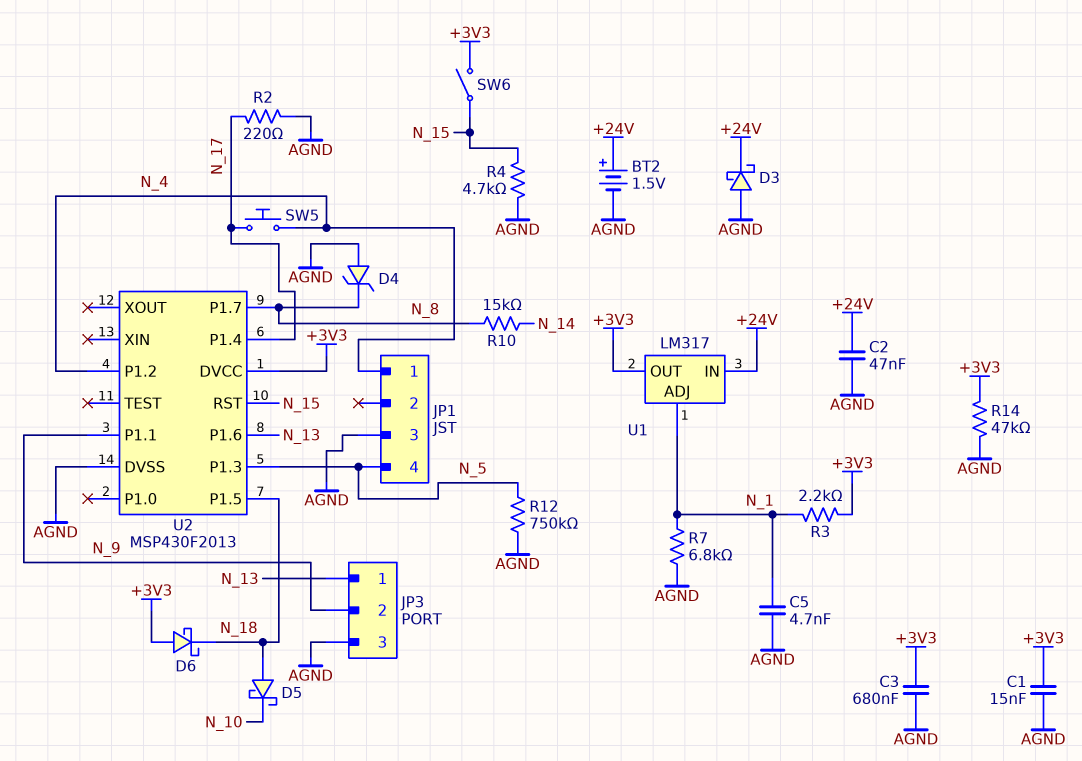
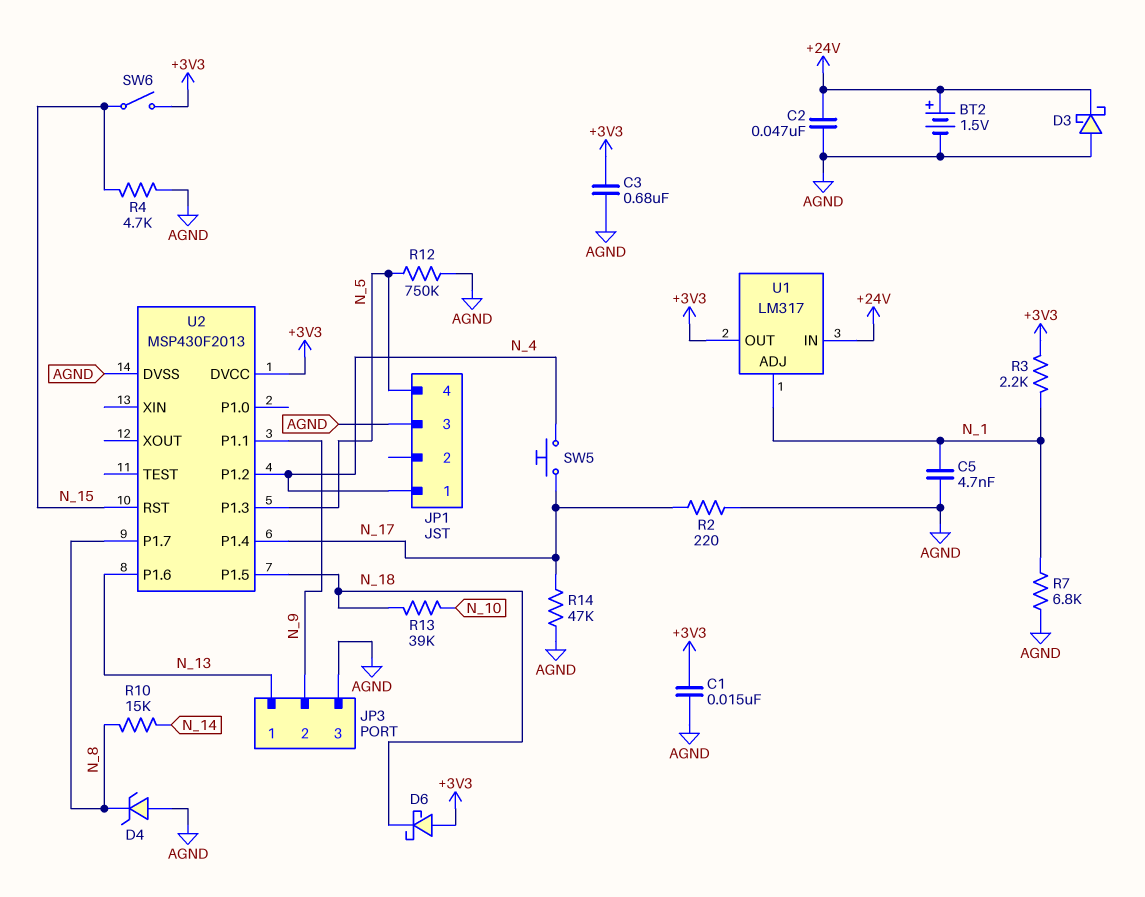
D5: schottky (A N_18, K N_10) -> none
R13: none -> 39k (N_10, N_18)
R14: 47k (+3V3, AGND) -> 47k (AGND, N_17)

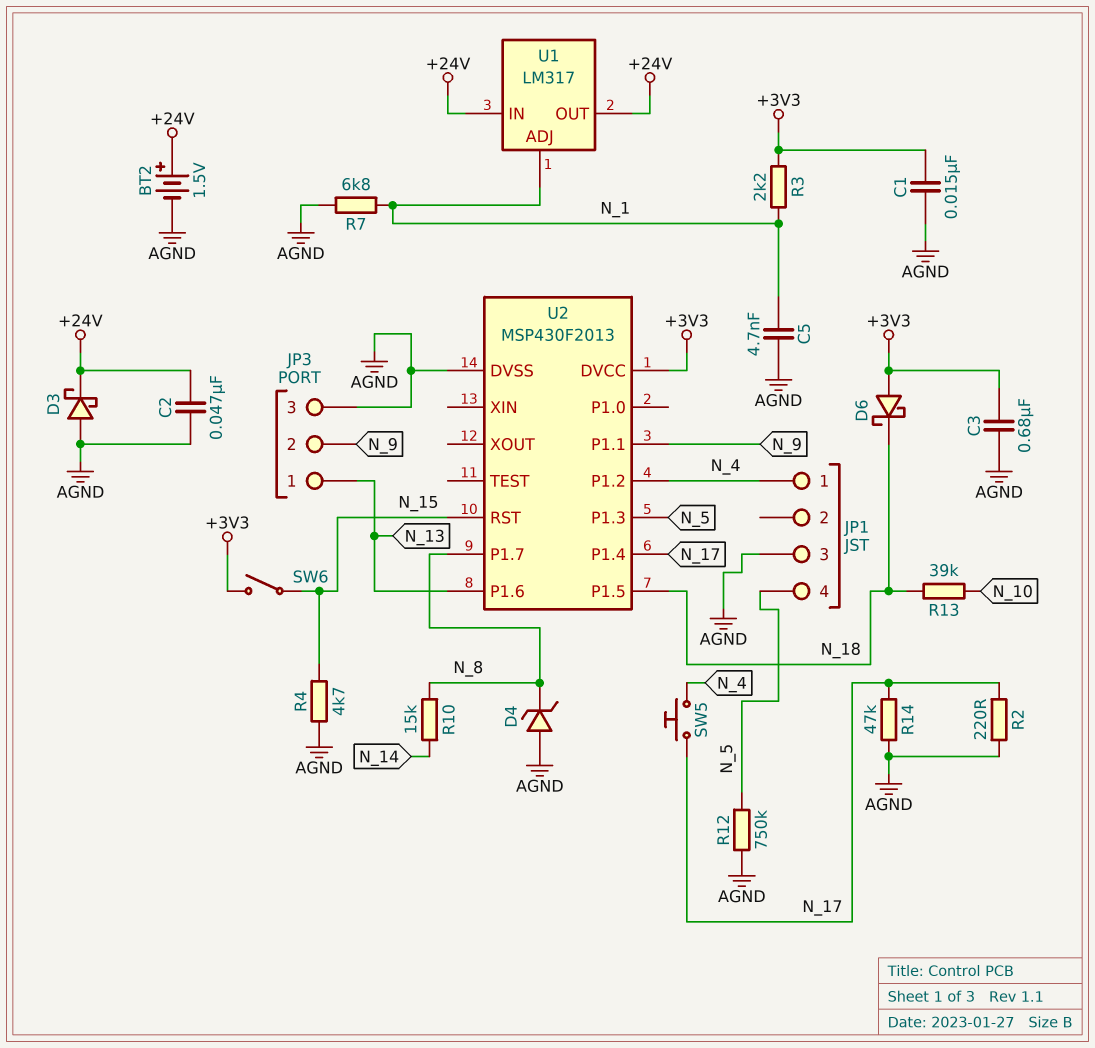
U1 pin OUT: +3V3 -> +24V

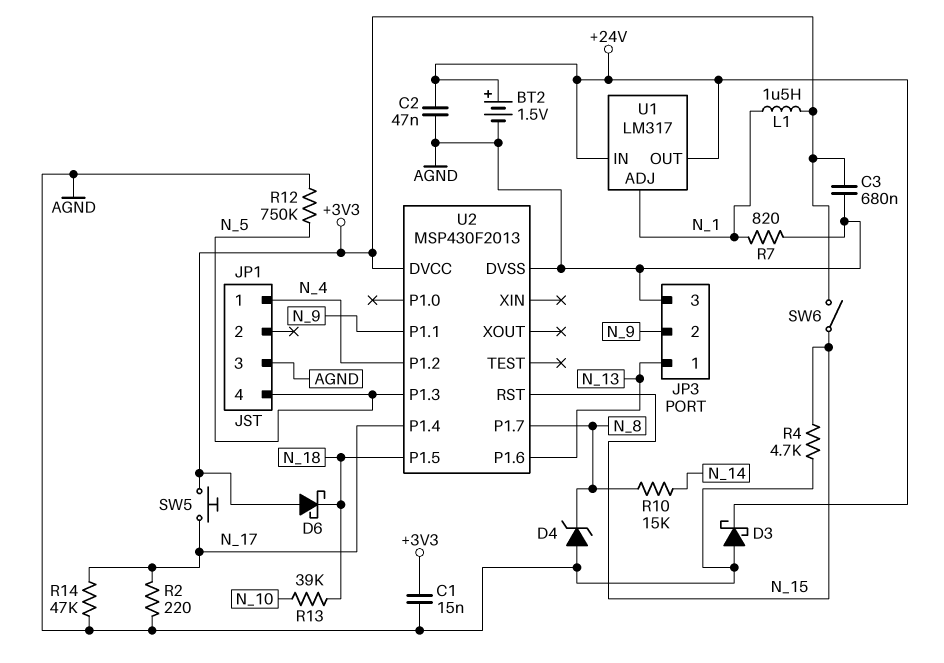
C5: 4.7nF (AGND, N_1) -> none
L1: none -> 1.5uH (+3V3, N_1)
R3: 2.2k (+3V3, N_1) -> none
R7: 6.8k (AGND, N_1) -> 820 (AGND, N_1)
SW5: button (N_4, N_17) -> button (+3V3, N_17)

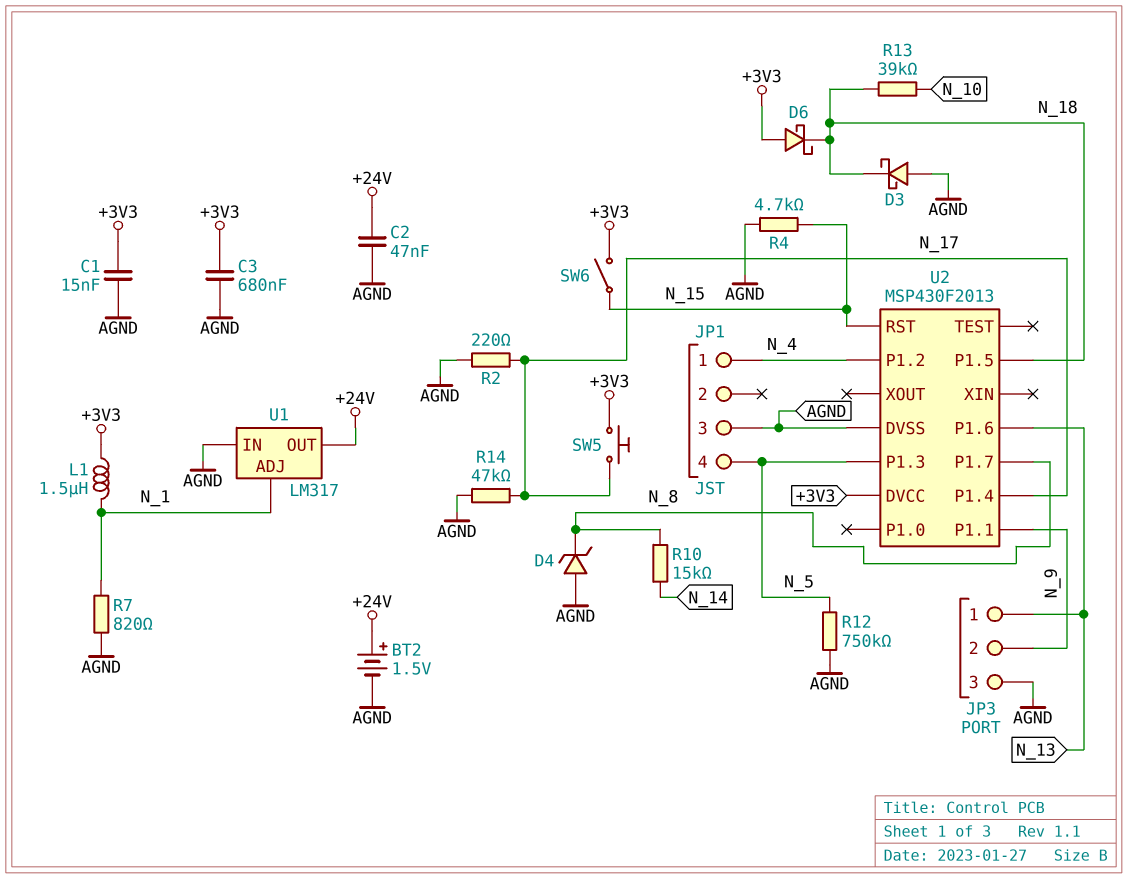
D3: schottky (A AGND, K +24V) -> schottky (A AGND, K N_18)
U1 pin IN: +24V -> AGND

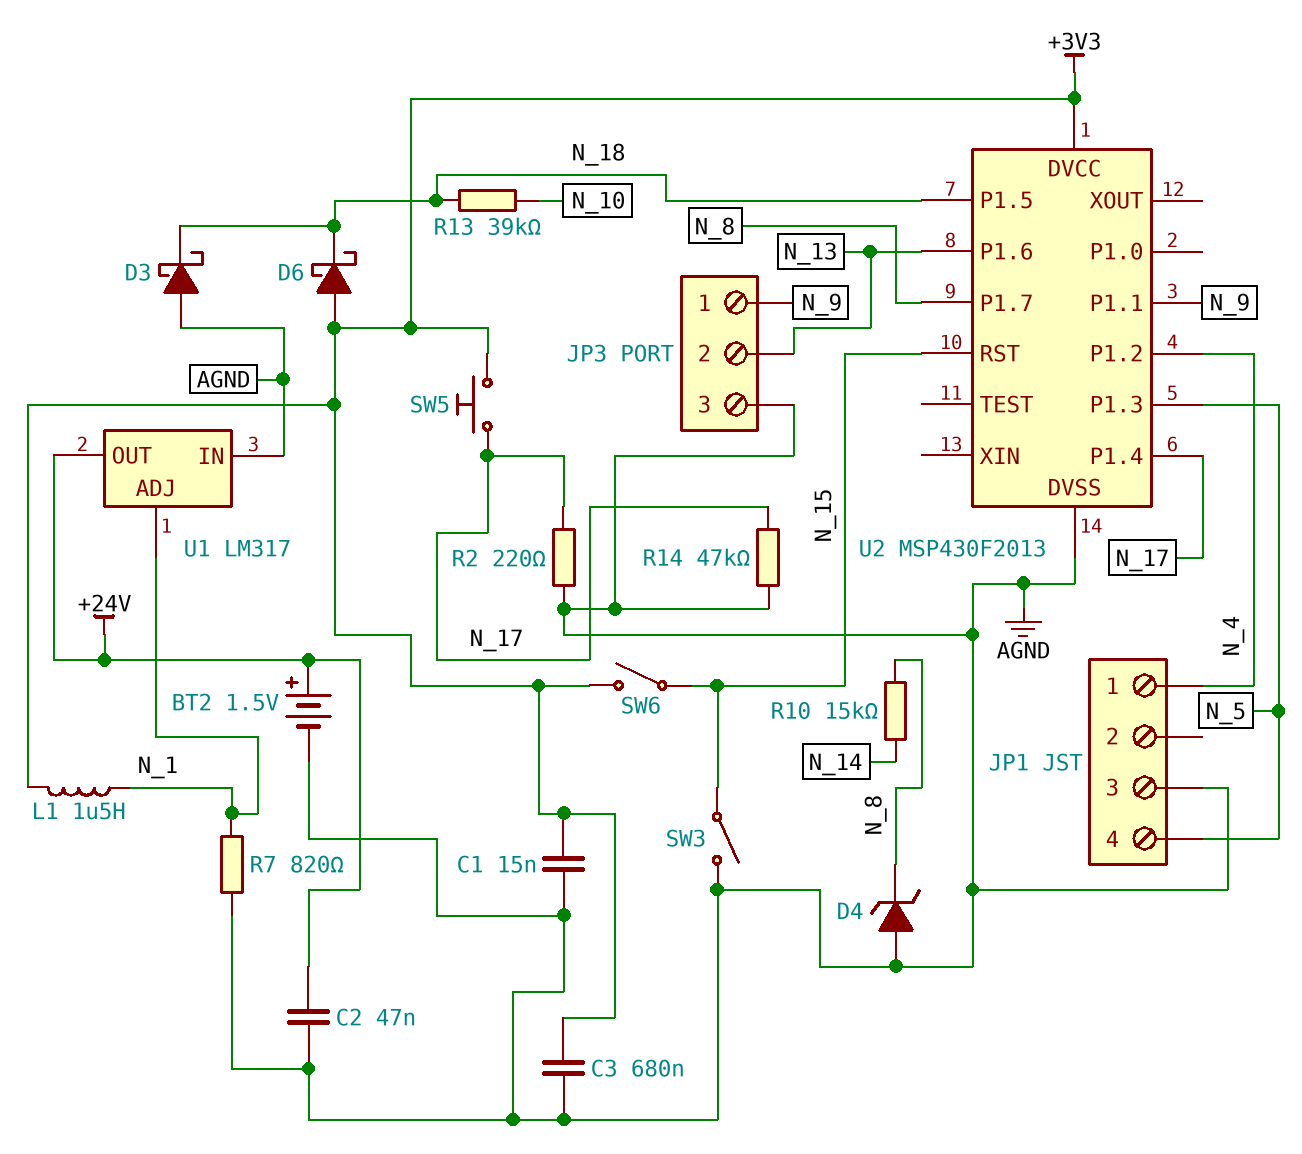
JP3 pin 1: N_13 -> N_9
JP3 pin 2: N_9 -> N_13
R4: 4.7k (AGND, N_15) -> none
R12: 750k (AGND, N_5) -> none
SW3: none -> switch (AGND, N_15)

